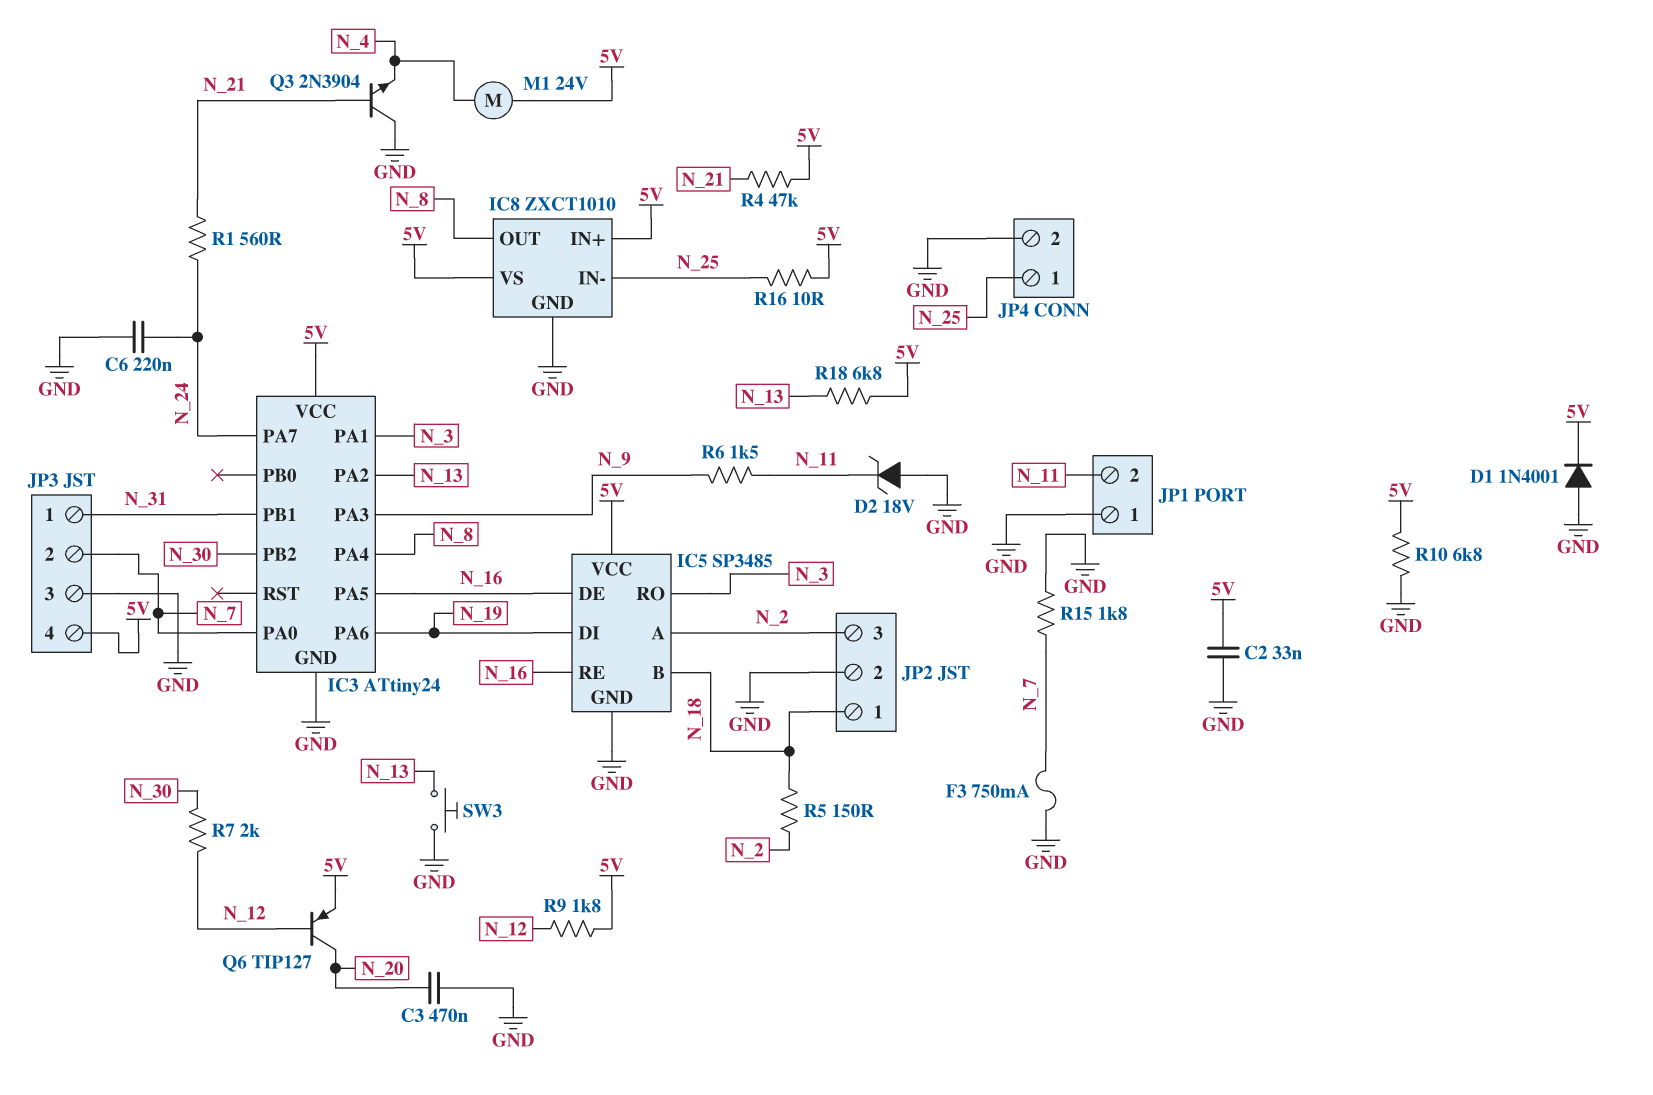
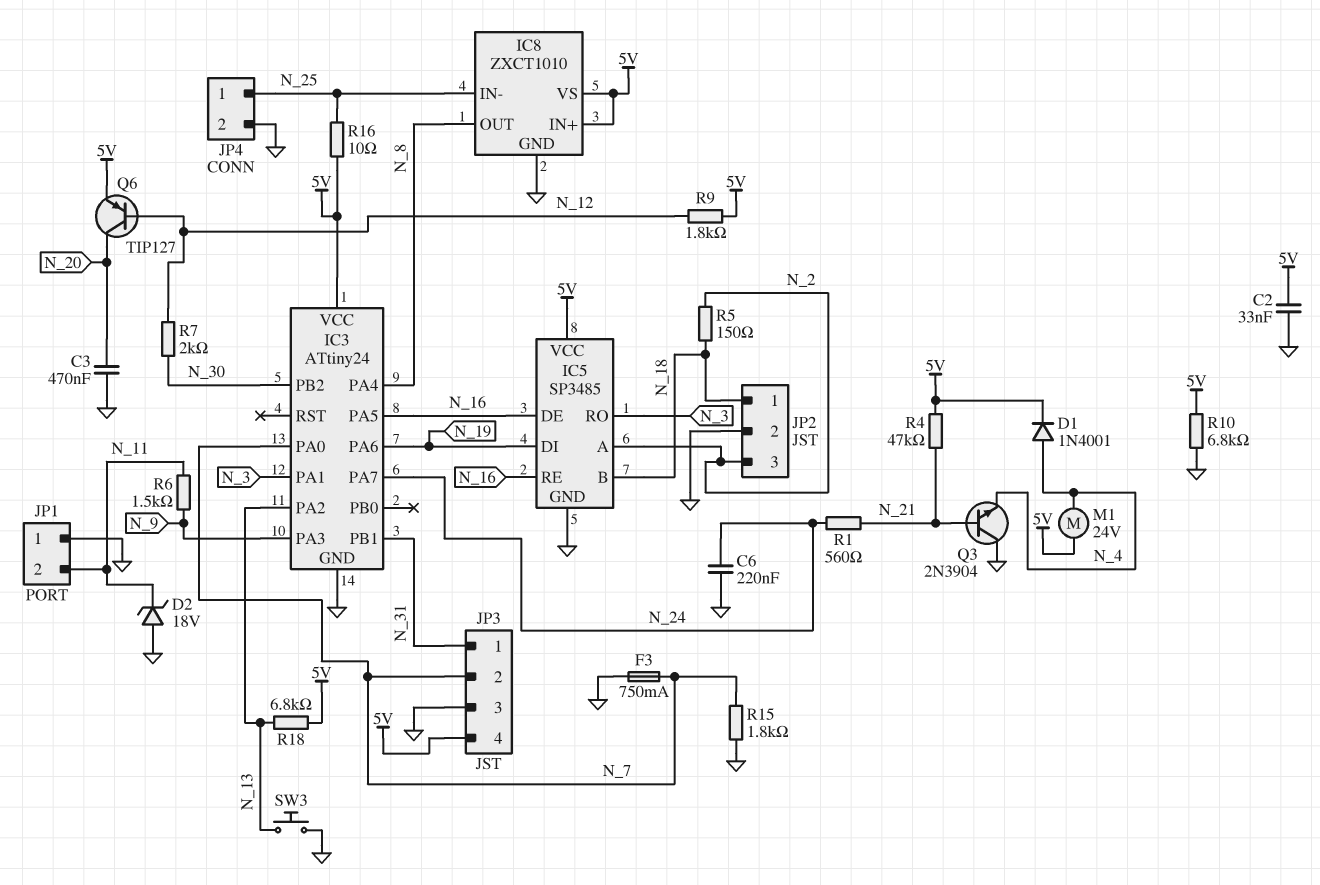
D1: diode 1N4001 (A GND, K 5V) -> diode 1N4001 (A N_4, K 5V)

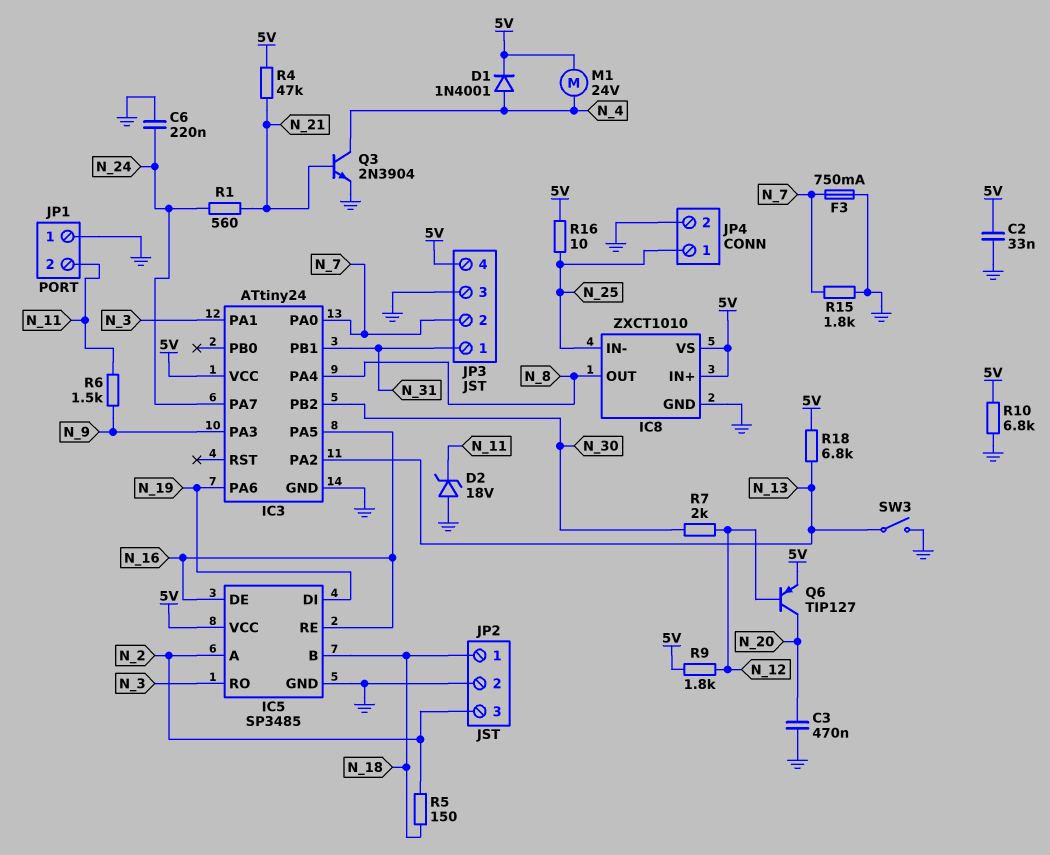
Q3: NPN 2N3904 (B N_21, C GND, E N_4) -> NPN 2N3904 (B N_21, C N_4, E GND)
SW3: button (GND, N_13) -> switch (GND, N_13)

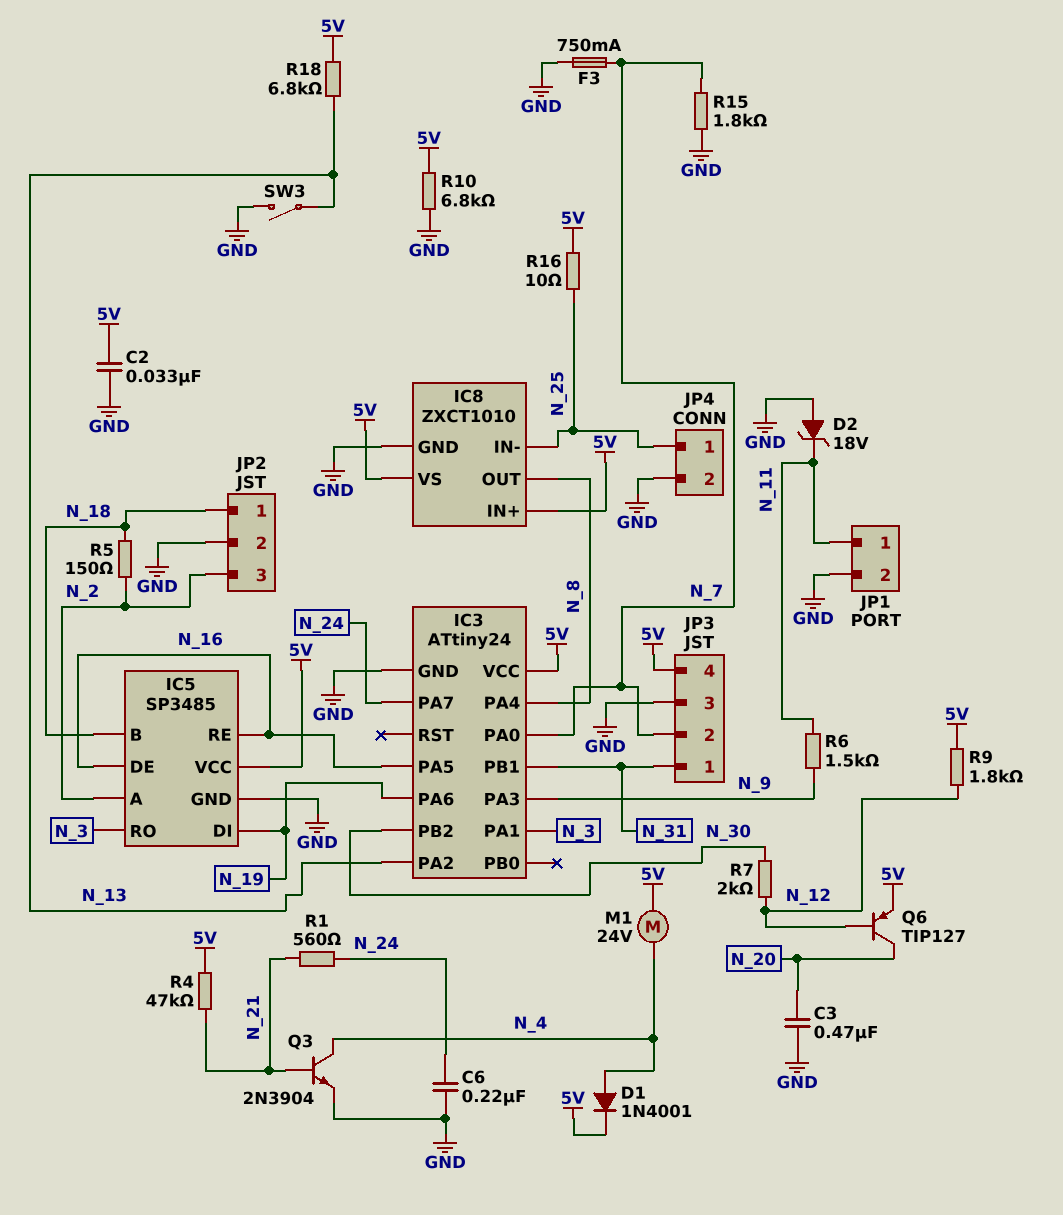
JP1 pin 1: GND -> N_11
JP1 pin 2: N_11 -> GND

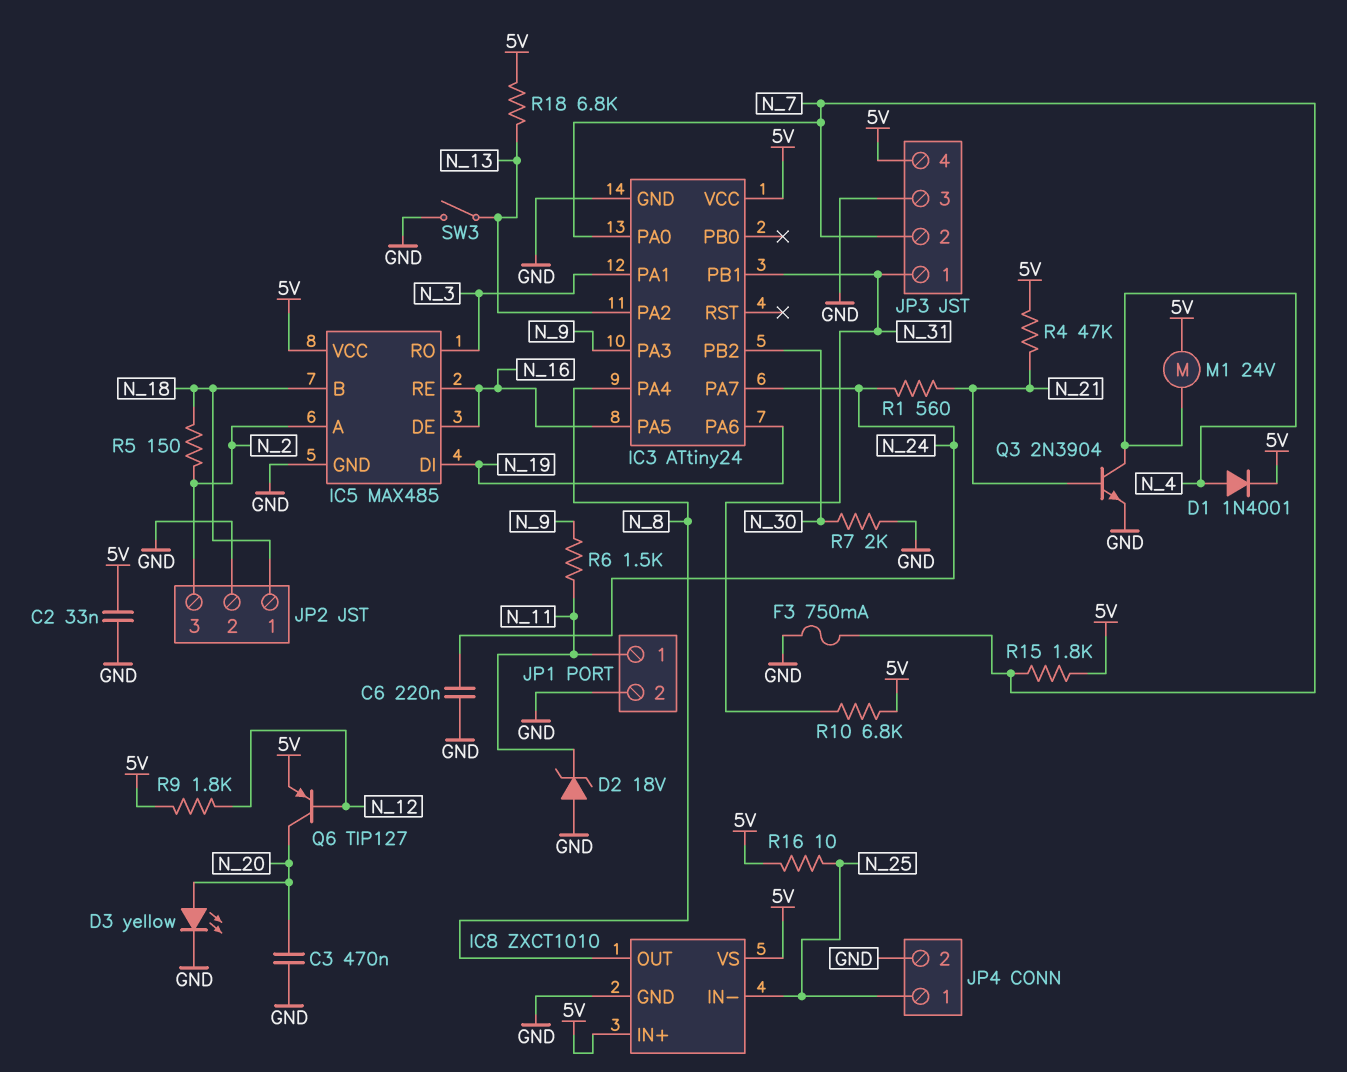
D3: none -> LED yellow (A N_20, K GND)
IC5: SP3485 -> MAX485
R7: 2k (N_12, N_30) -> 2k (GND, N_30)
R10: 6.8k (5V, GND) -> 6.8k (5V, N_31)
R15: 1.8k (GND, N_7) -> 1.8k (5V, N_7)

